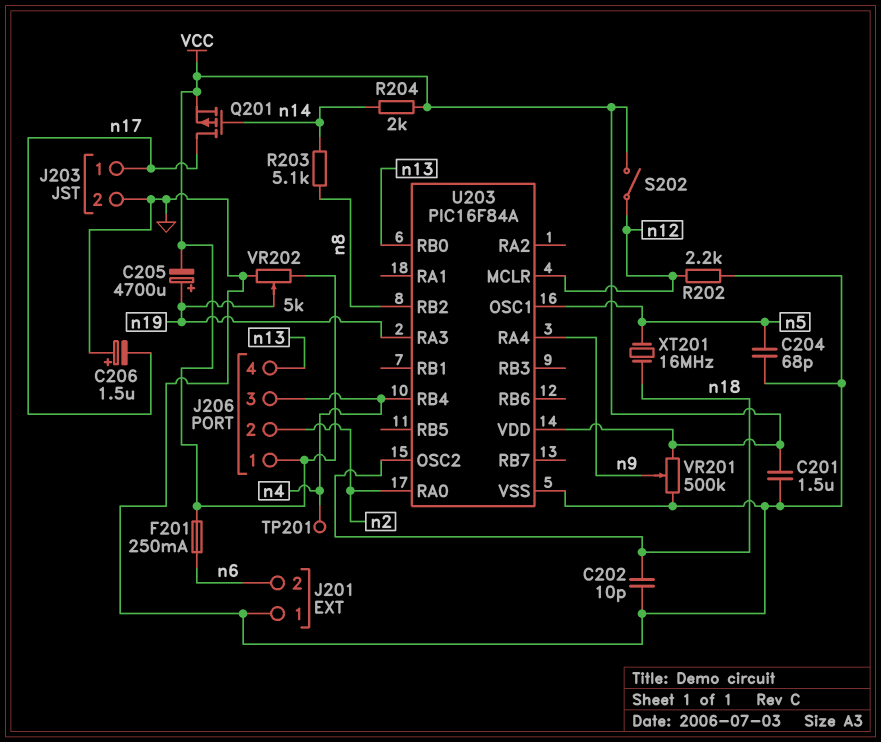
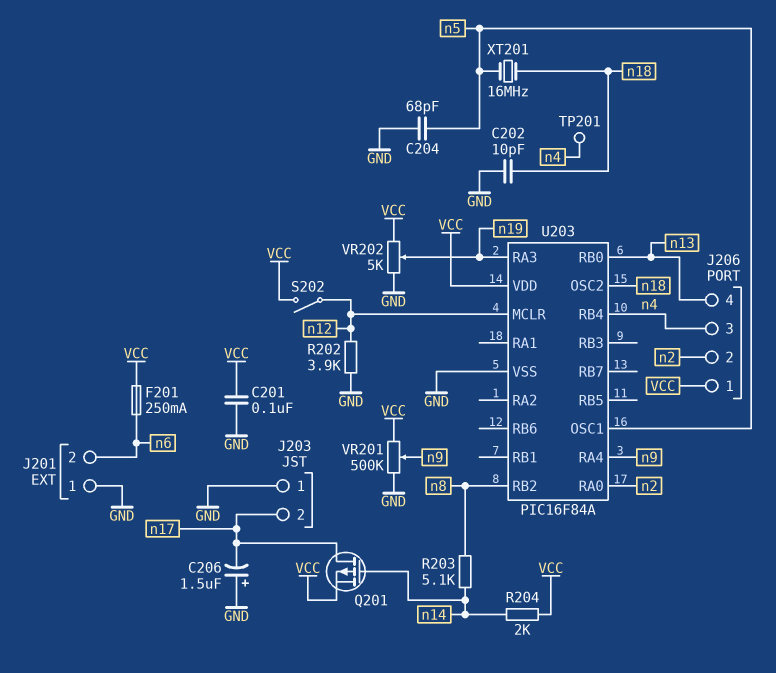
C201: 1.5uF (GND, VCC) -> 100nF (GND, VCC)
C205: 4700uF (plus n19, minus VCC) -> none
J203 pin 1: n17 -> GND
J203 pin 2: GND -> n17
R202: 2.2k (GND, n12) -> 3.9k (GND, n12)

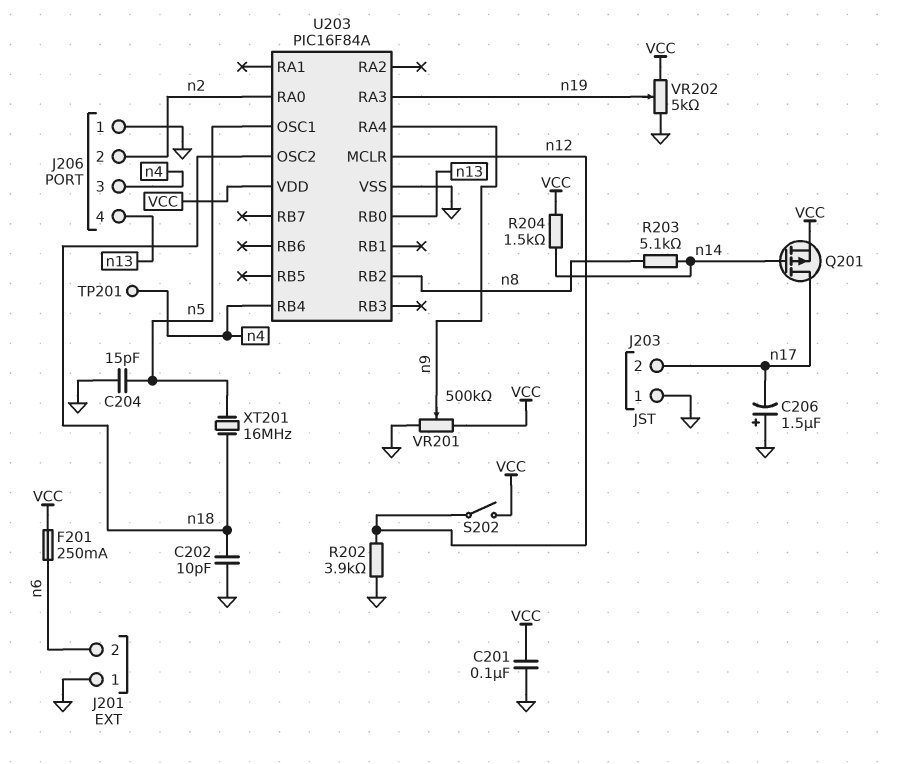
C204: 68pF (GND, n5) -> 15pF (GND, n5)
J206 pin 1: VCC -> GND
R204: 2k (VCC, n14) -> 1.5k (VCC, n14)

